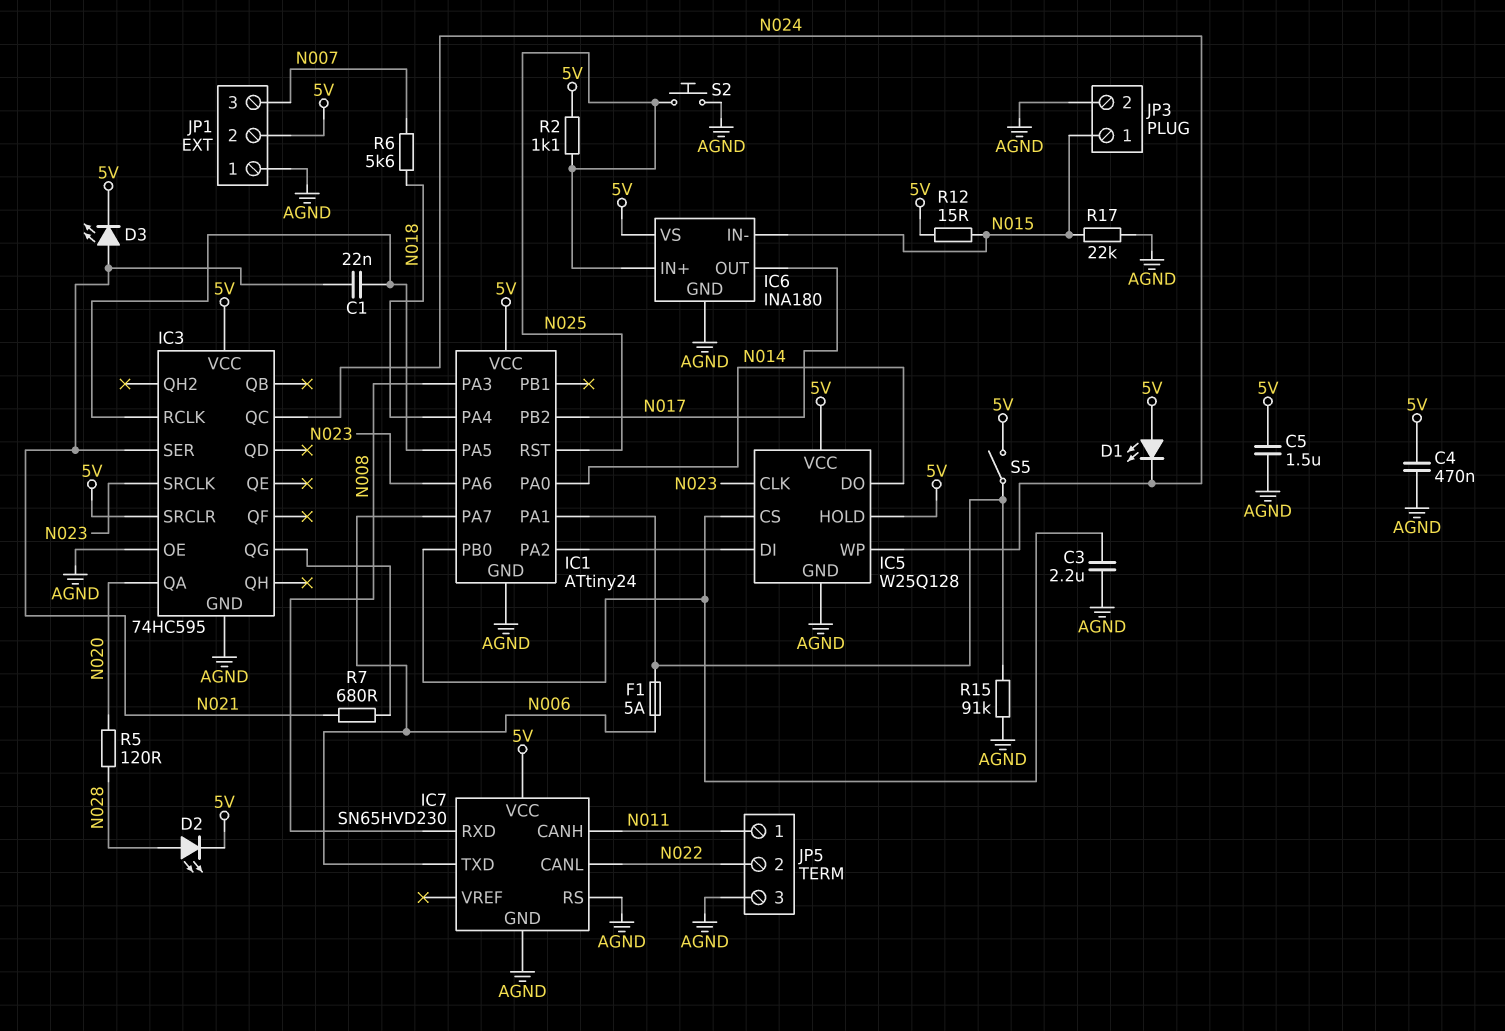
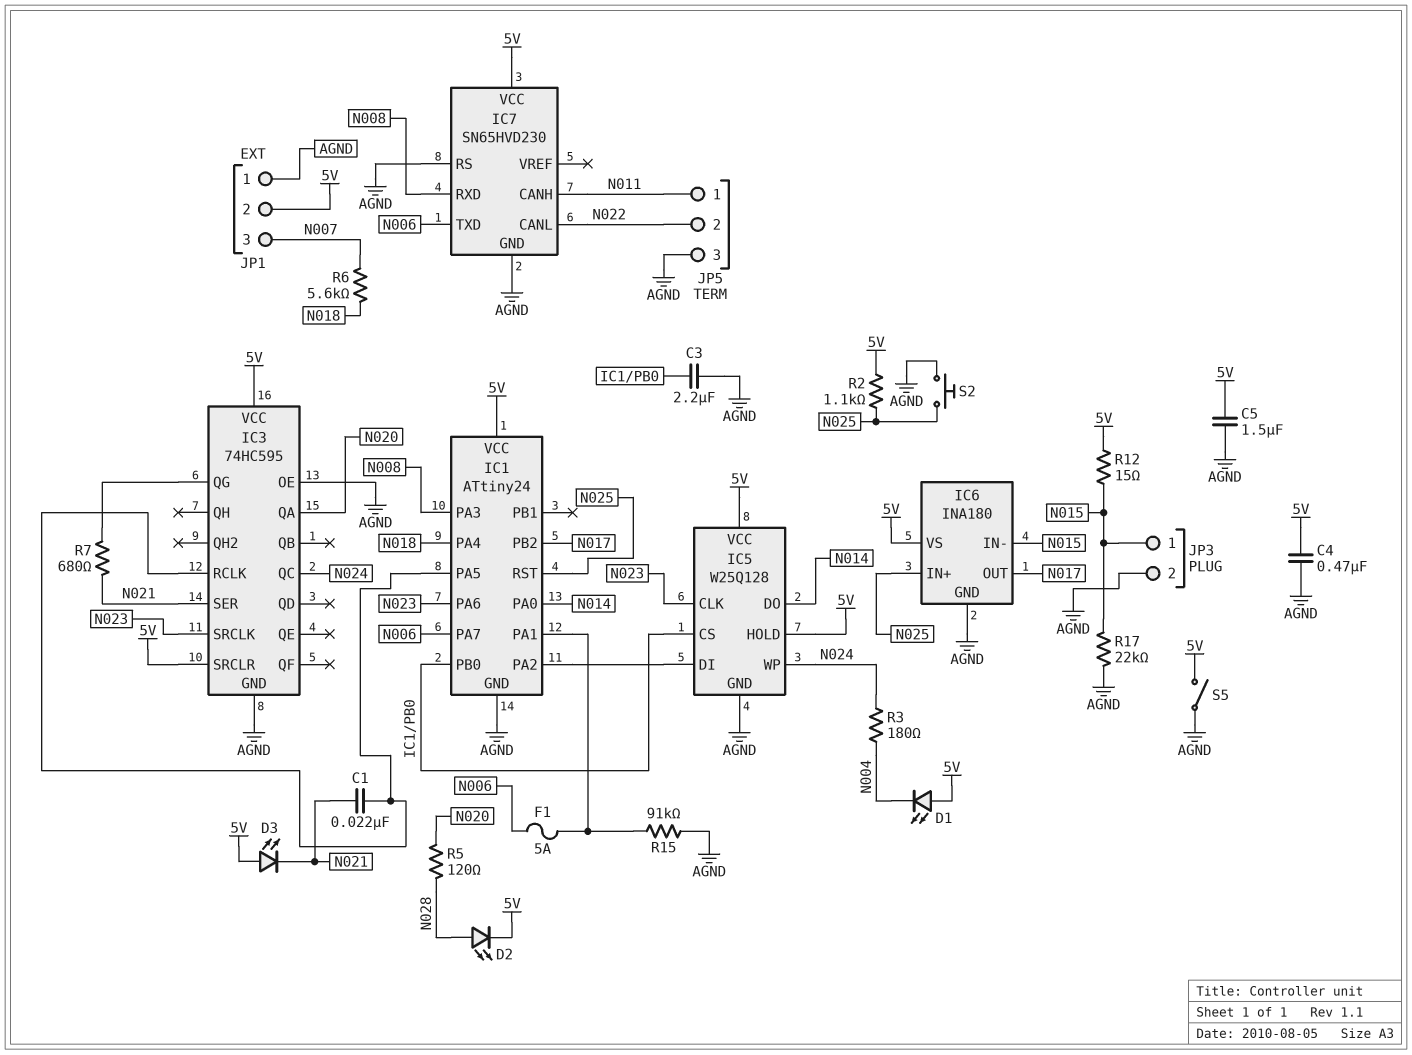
D1: LED (A 5V, K N024) -> LED (A 5V, K N004)
D3: LED (A N021, K 5V) -> LED (A 5V, K N021)
R3: none -> 180 (N004, N024)
S5: switch (5V, IC1/PA1) -> switch (5V, AGND)

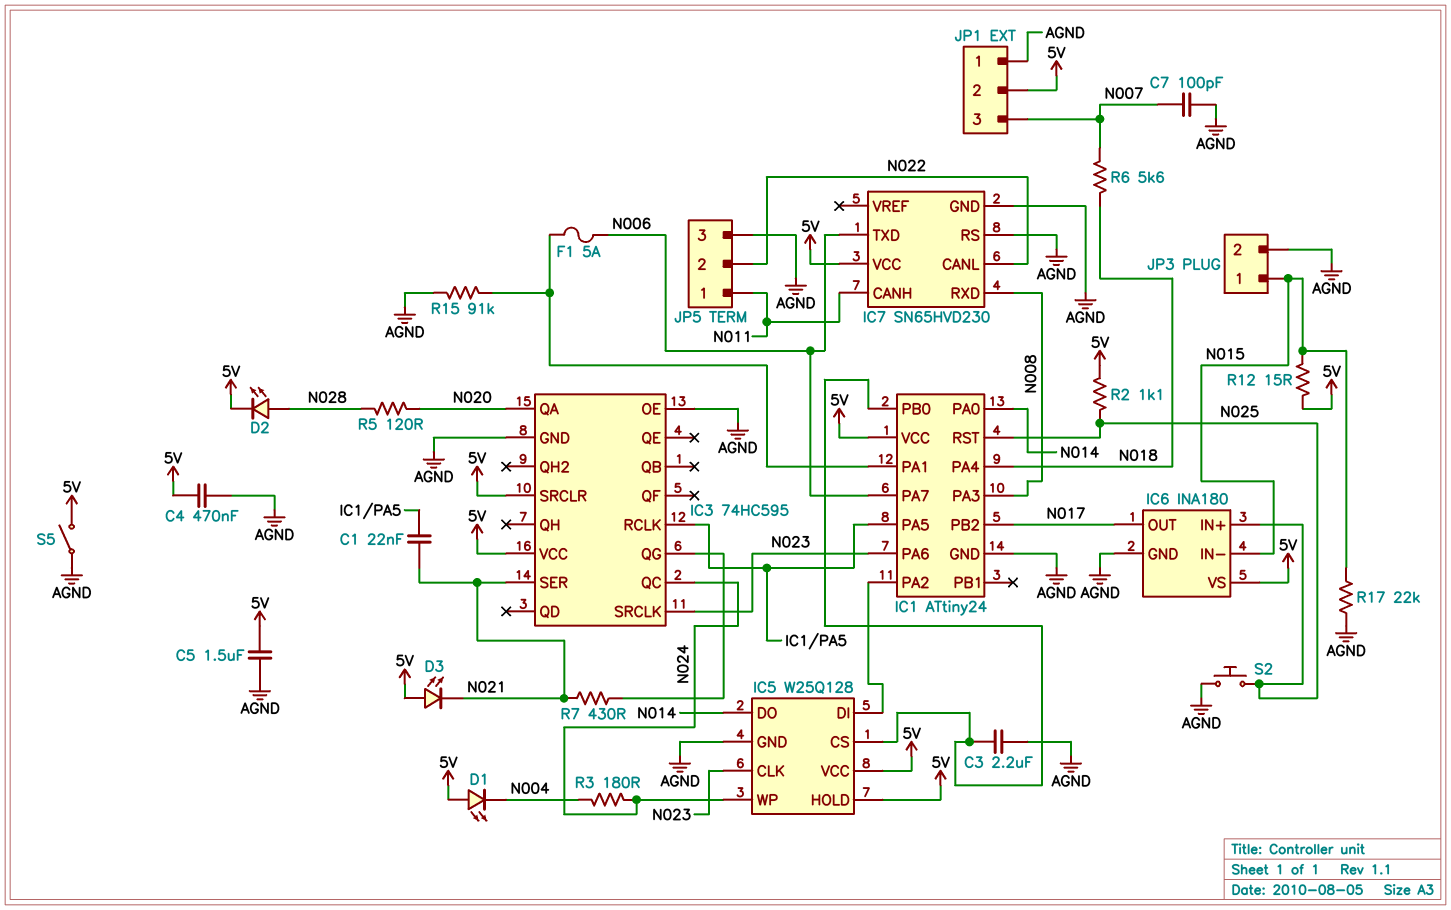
C7: none -> 100pF (AGND, N007)
R7: 680 (IC3/QG, N021) -> 430 (IC3/QG, N021)

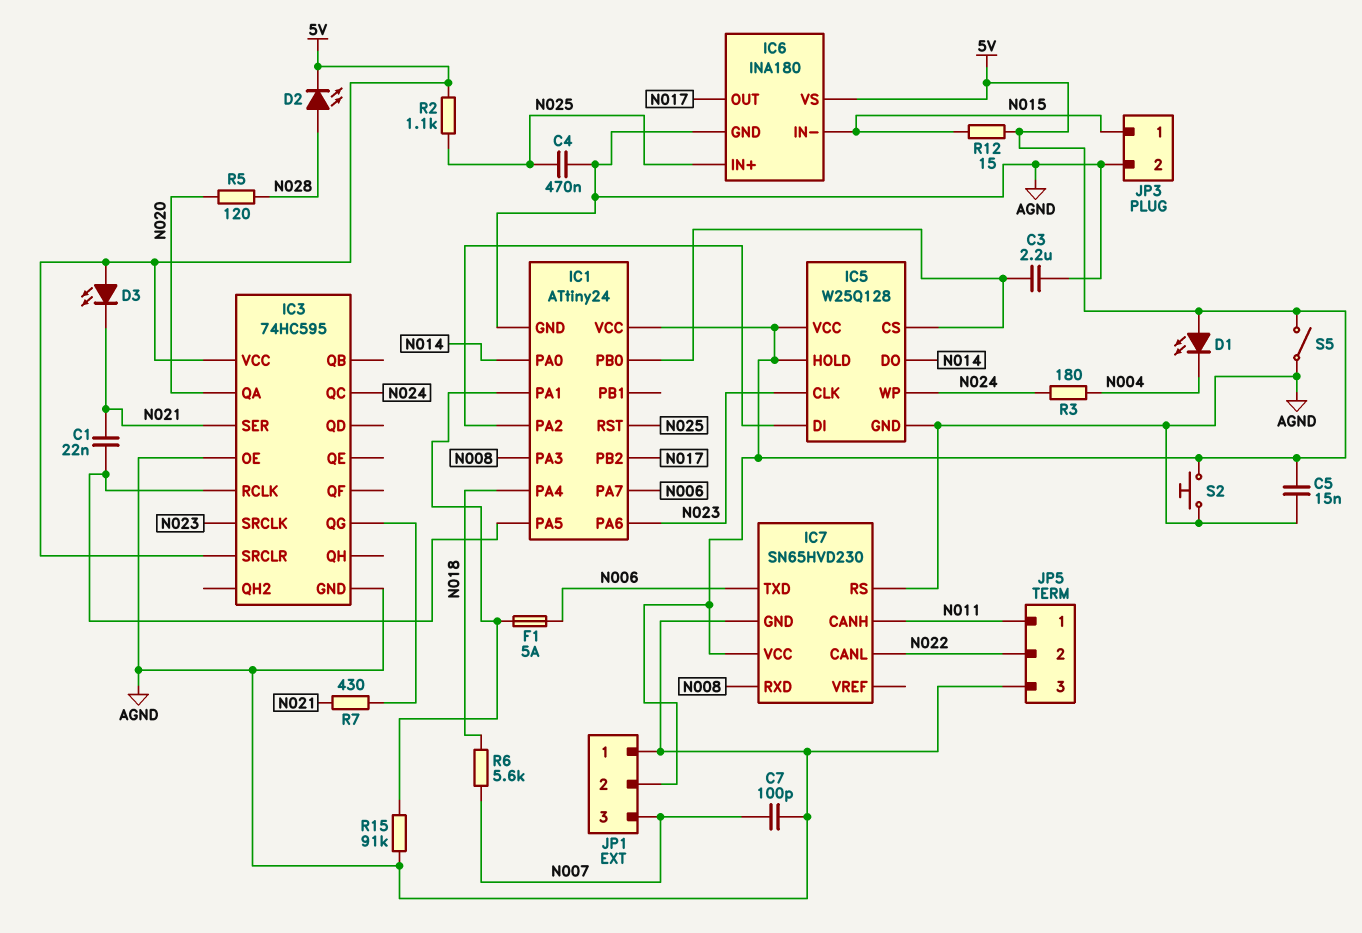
C4: 470nF (5V, AGND) -> 470nF (AGND, N025)
C5: 1.5uF (5V, AGND) -> 15nF (5V, AGND)
R17: 22k (AGND, N015) -> none
S2: button (AGND, N025) -> button (5V, AGND)

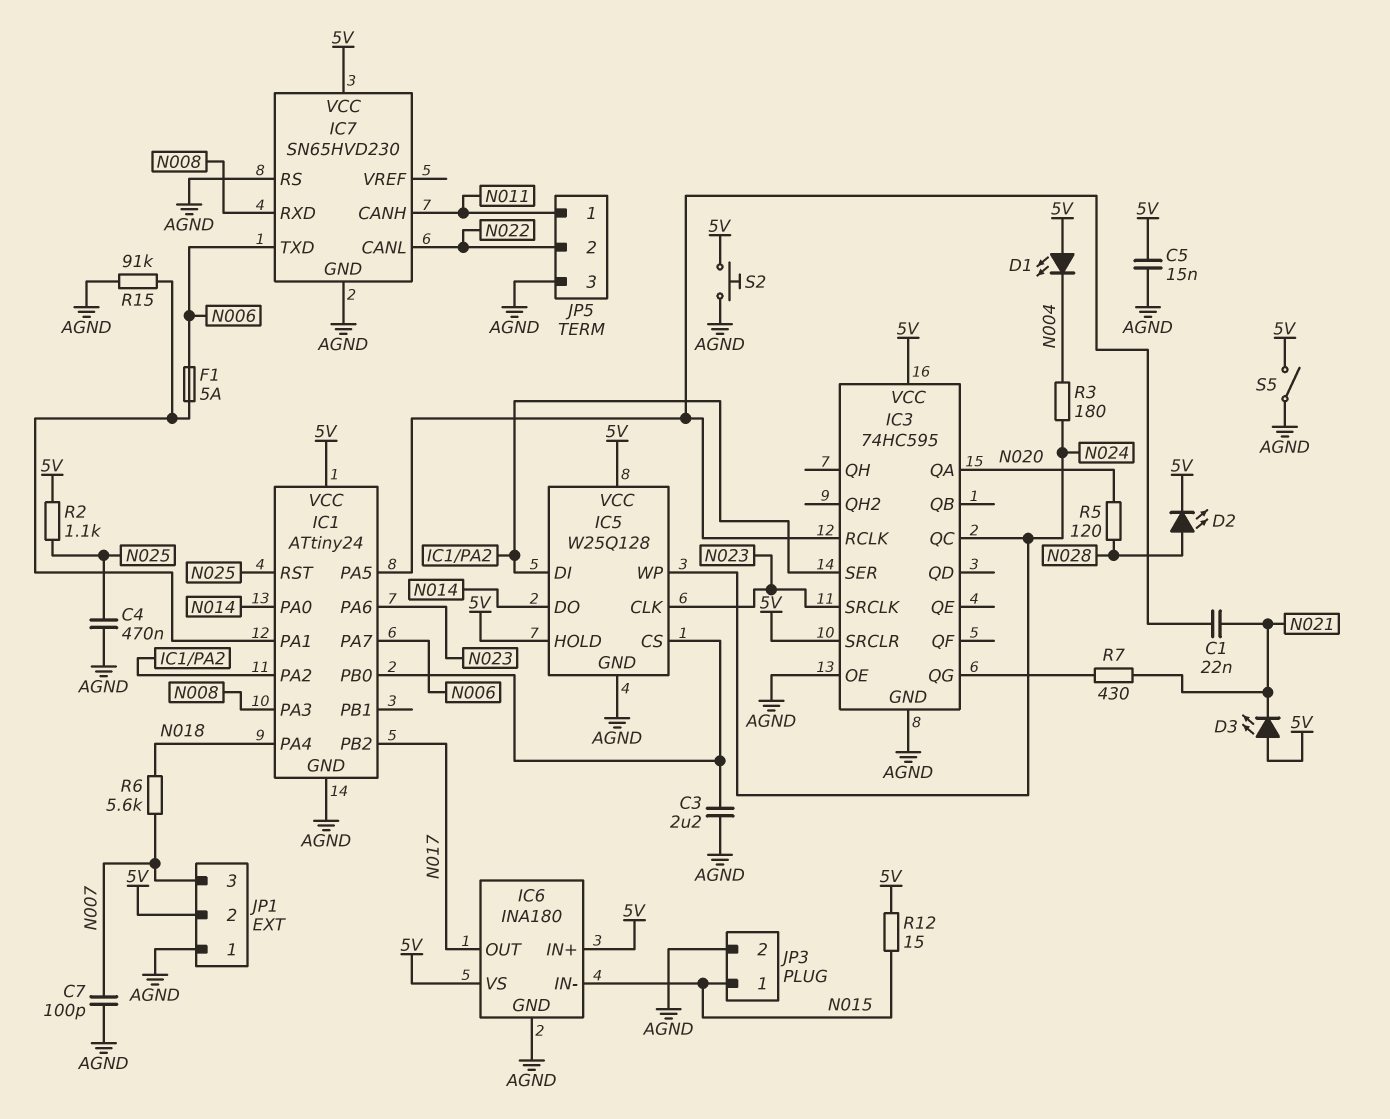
IC3 pin SER: N021 -> IC1/PA2
IC6 pin IN+: N025 -> 5V

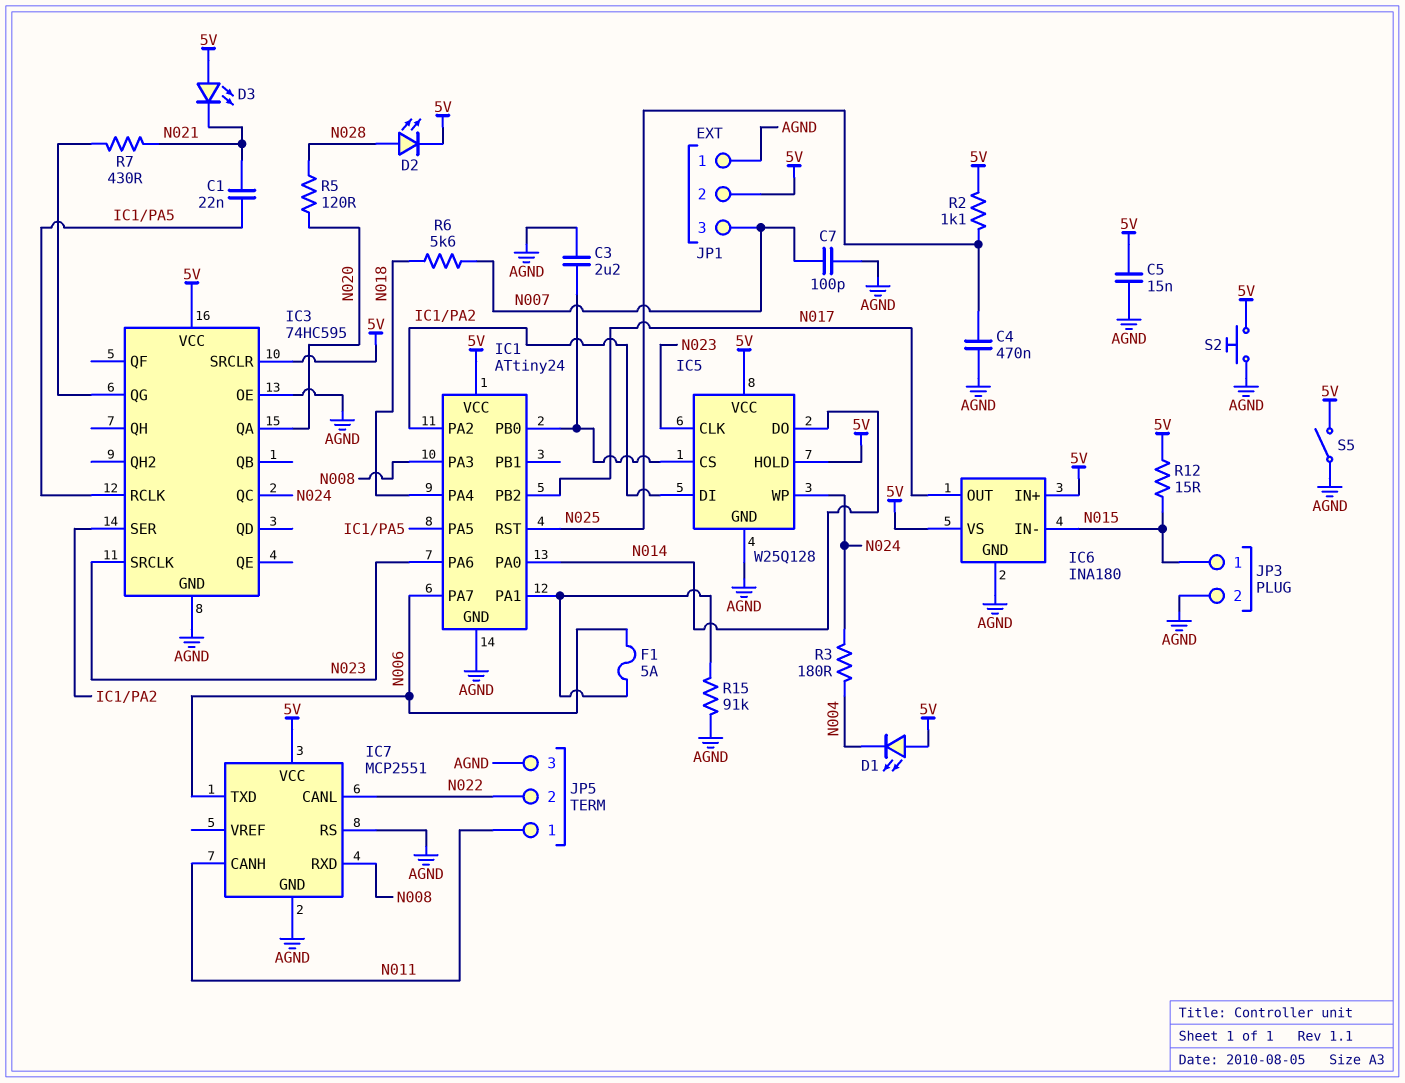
IC7: SN65HVD230 -> MCP2551

